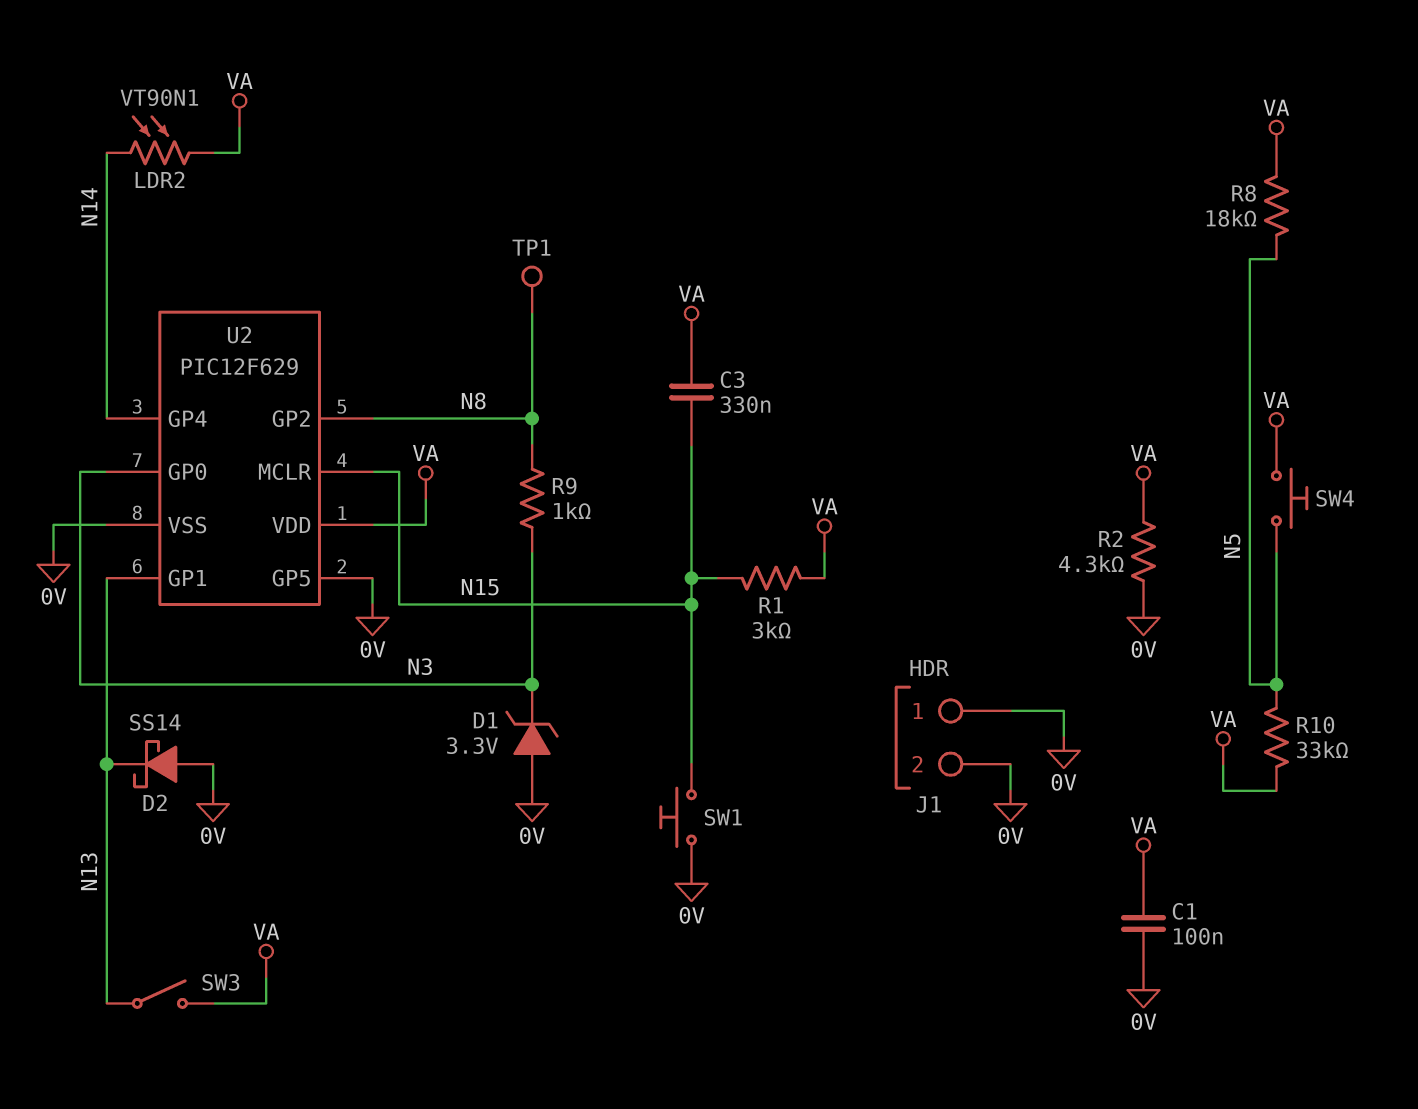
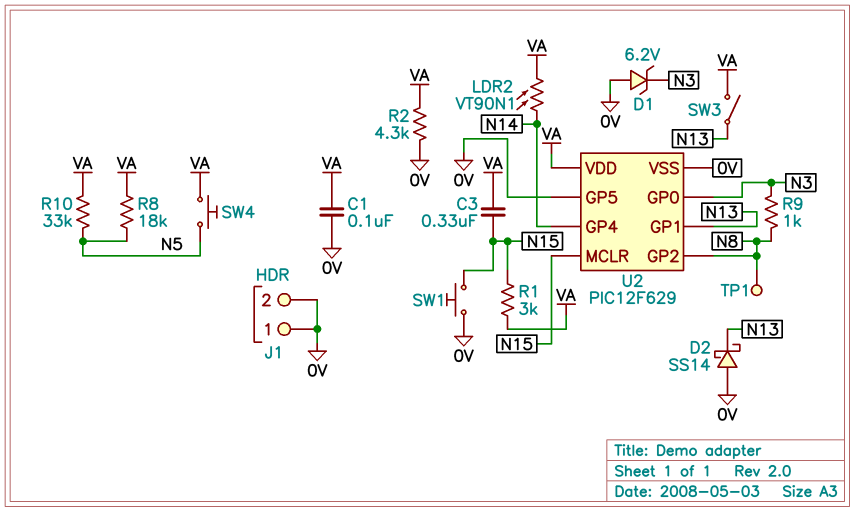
D1: zener 3.3V (A 0V, K N3) -> zener 6.2V (A 0V, K N3)

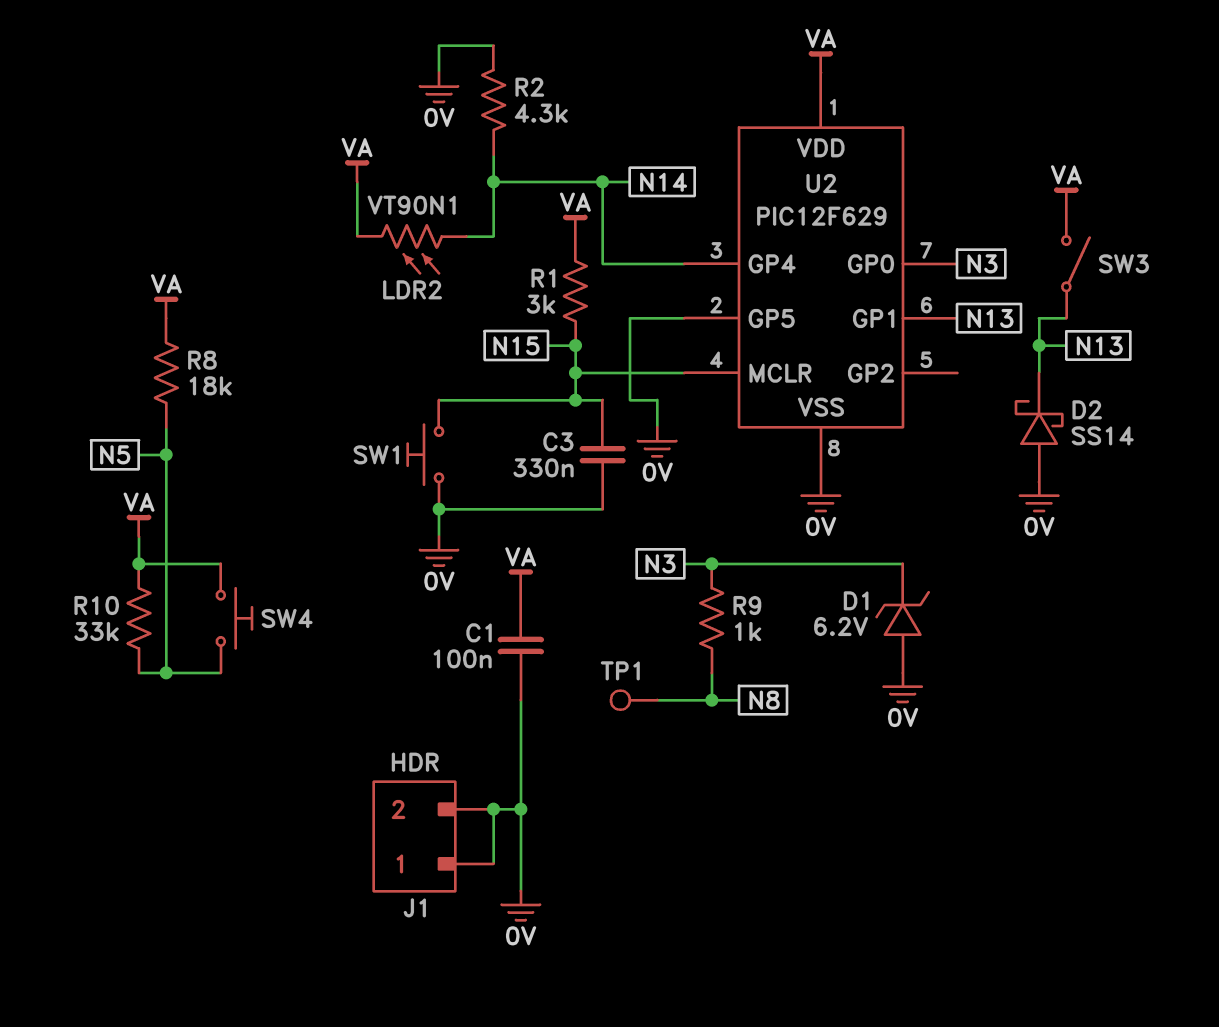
C3: 330nF (N15, VA) -> 330nF (0V, N15)
R2: 4.3k (0V, VA) -> 4.3k (0V, N14)
U2 pin GP2: N8 -> none

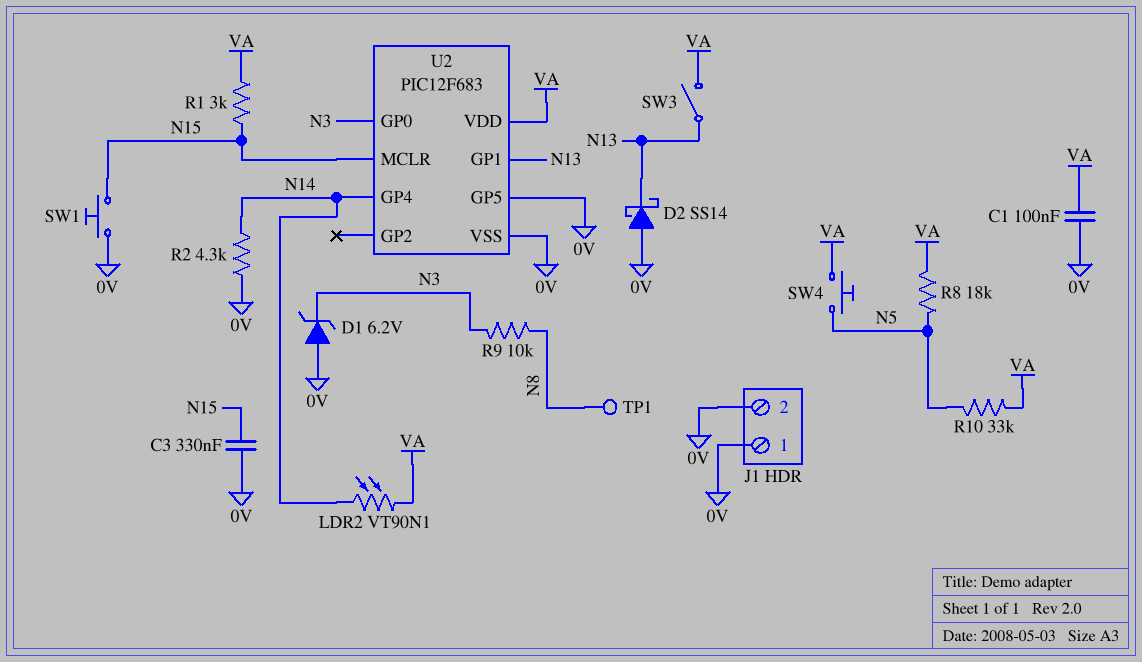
R9: 1k (N3, N8) -> 10k (N3, N8)
U2: PIC12F629 -> PIC12F683

